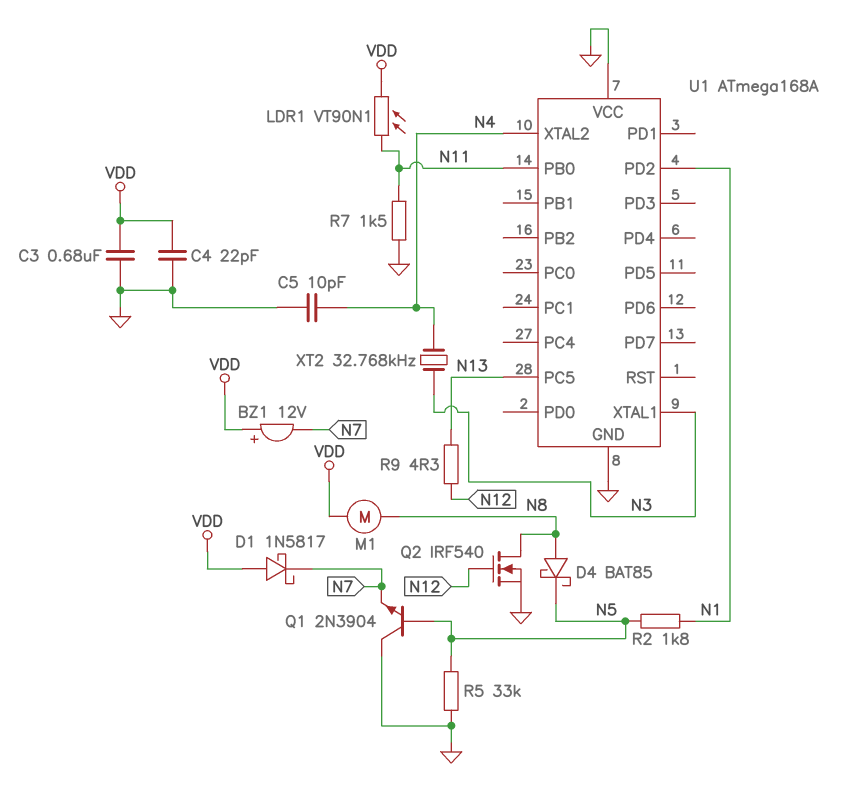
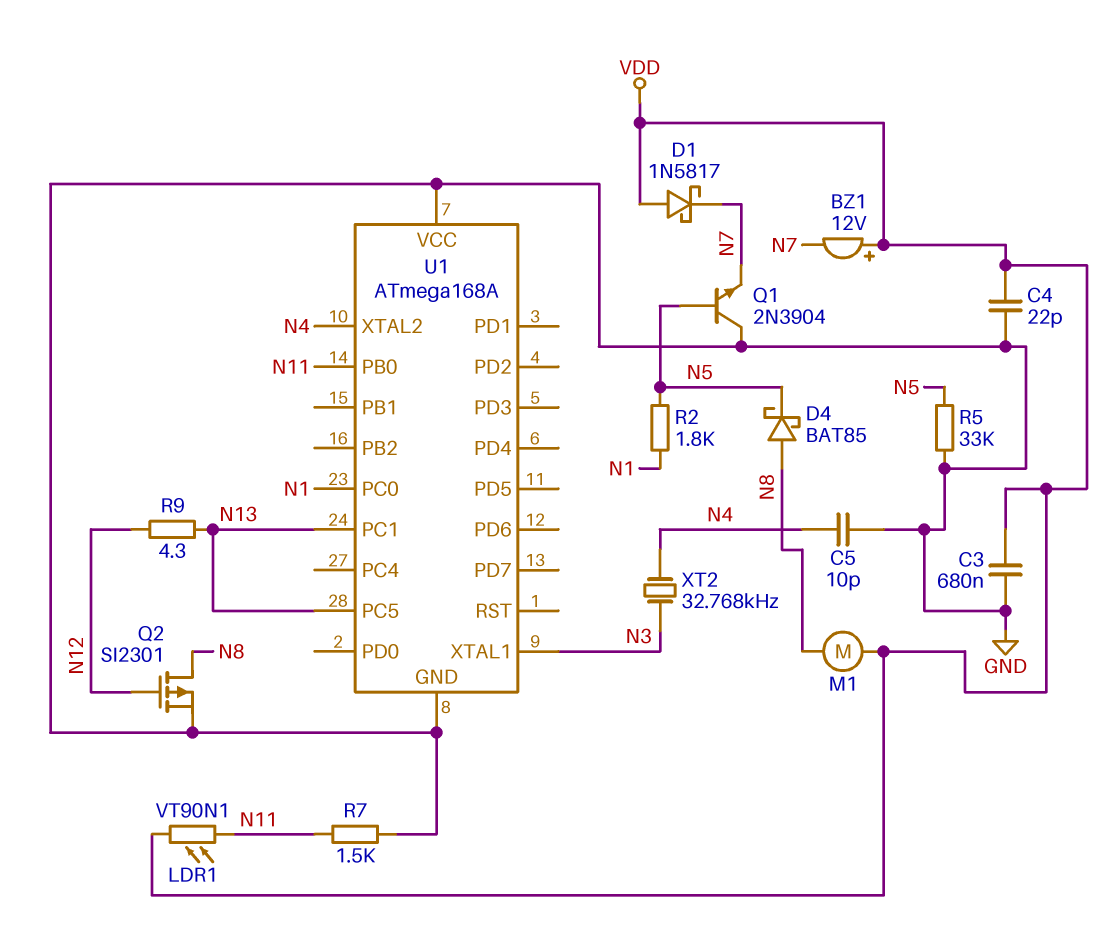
Q2: NMOS IRF540 (G N12, D N8, S GND) -> PMOS SI2301 (G N12, D N8, S GND)
U1 pin PC0: none -> N1
U1 pin PC1: none -> N13
U1 pin PD2: N1 -> none

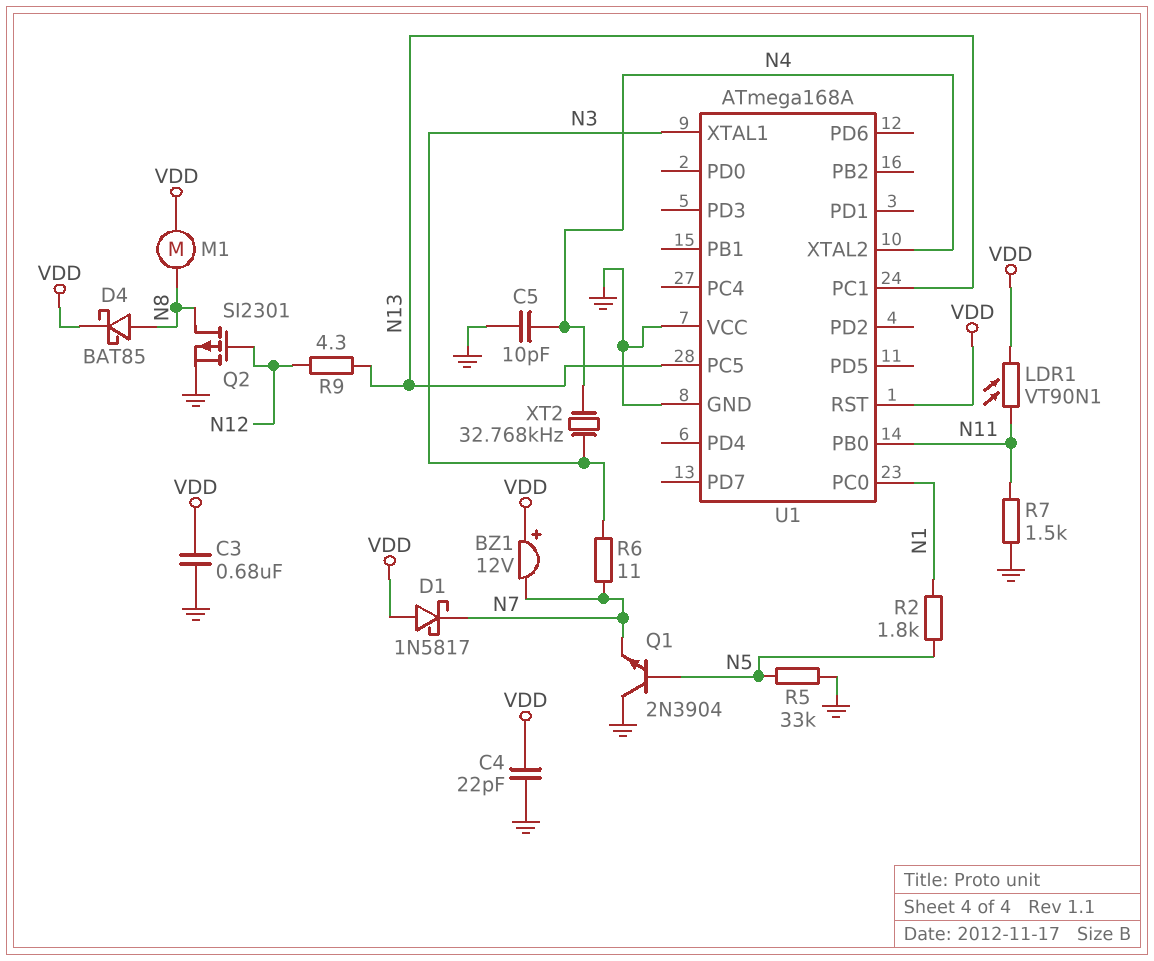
D4: schottky BAT85 (A N8, K N5) -> schottky BAT85 (A N8, K VDD)
R6: none -> 11 (N3, N7)
U1 pin RST: none -> VDD

